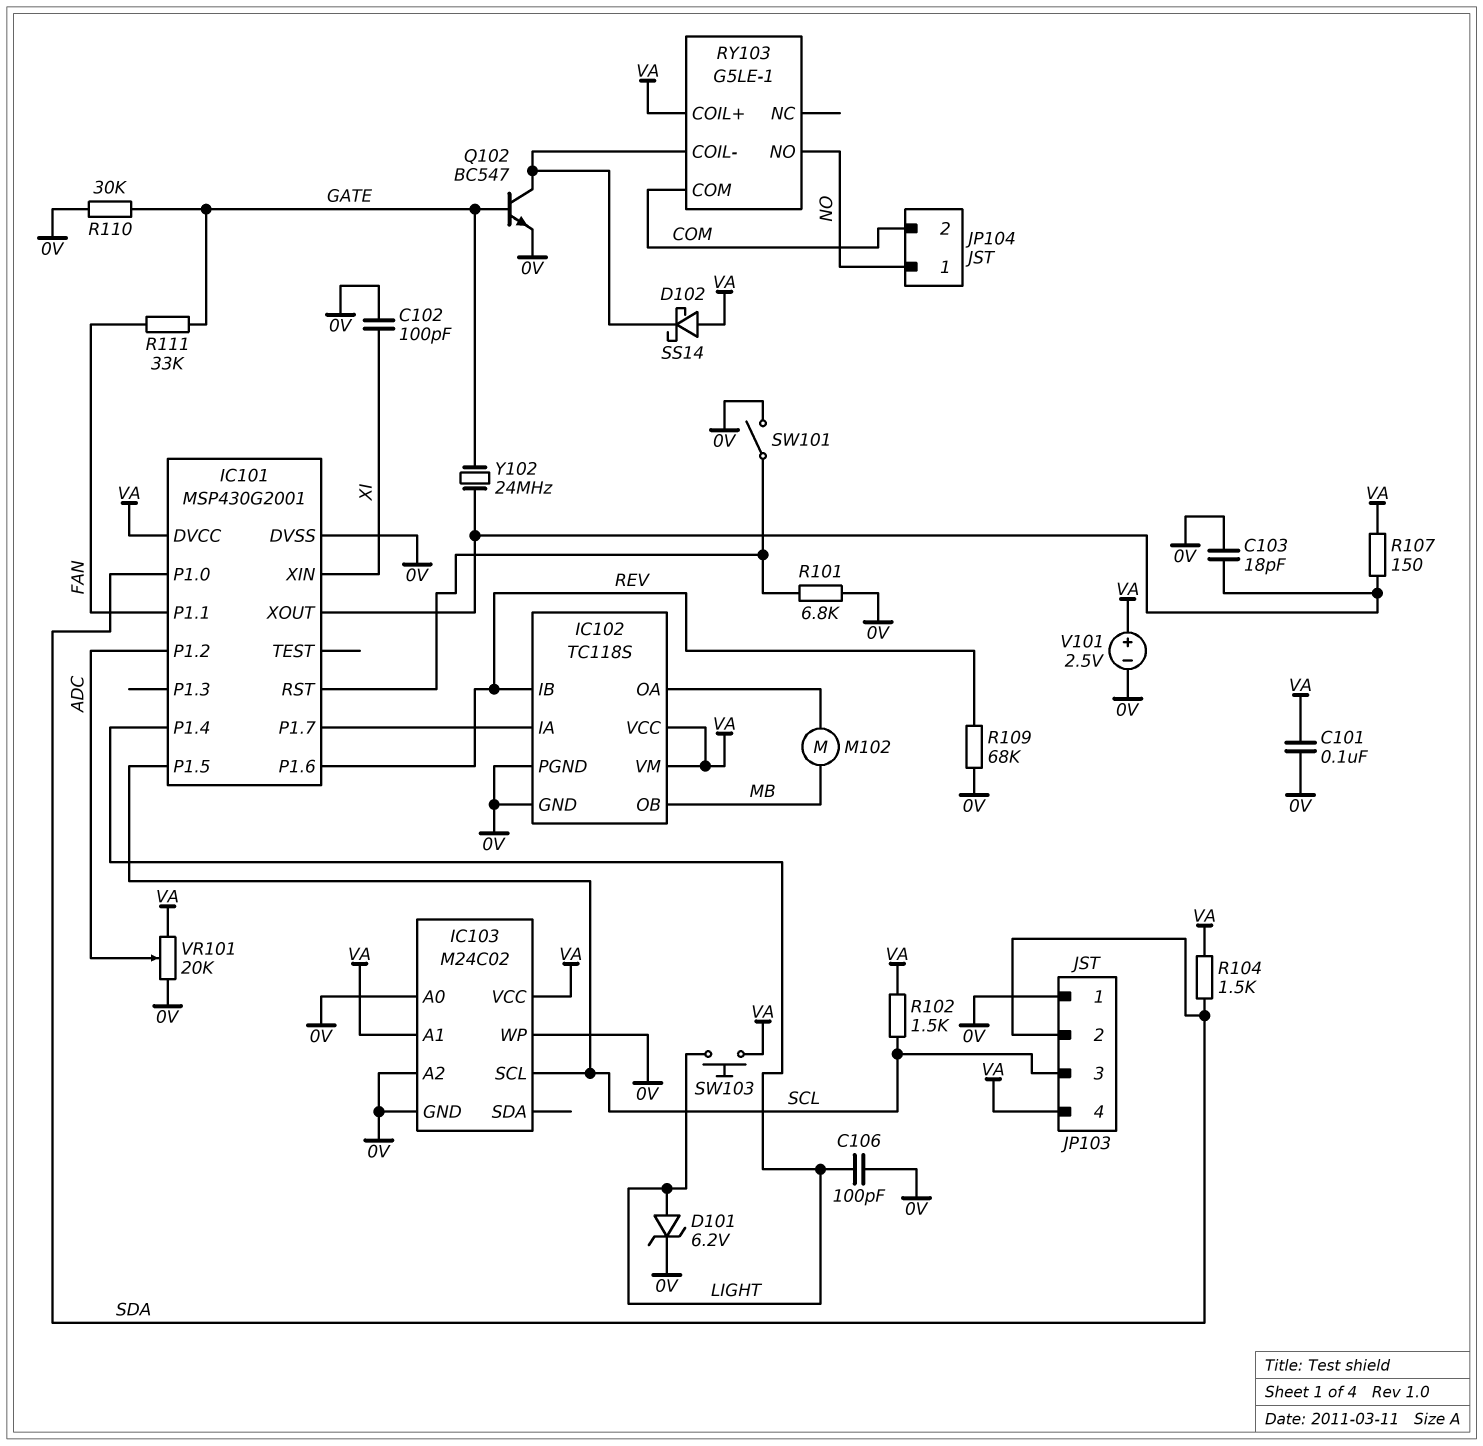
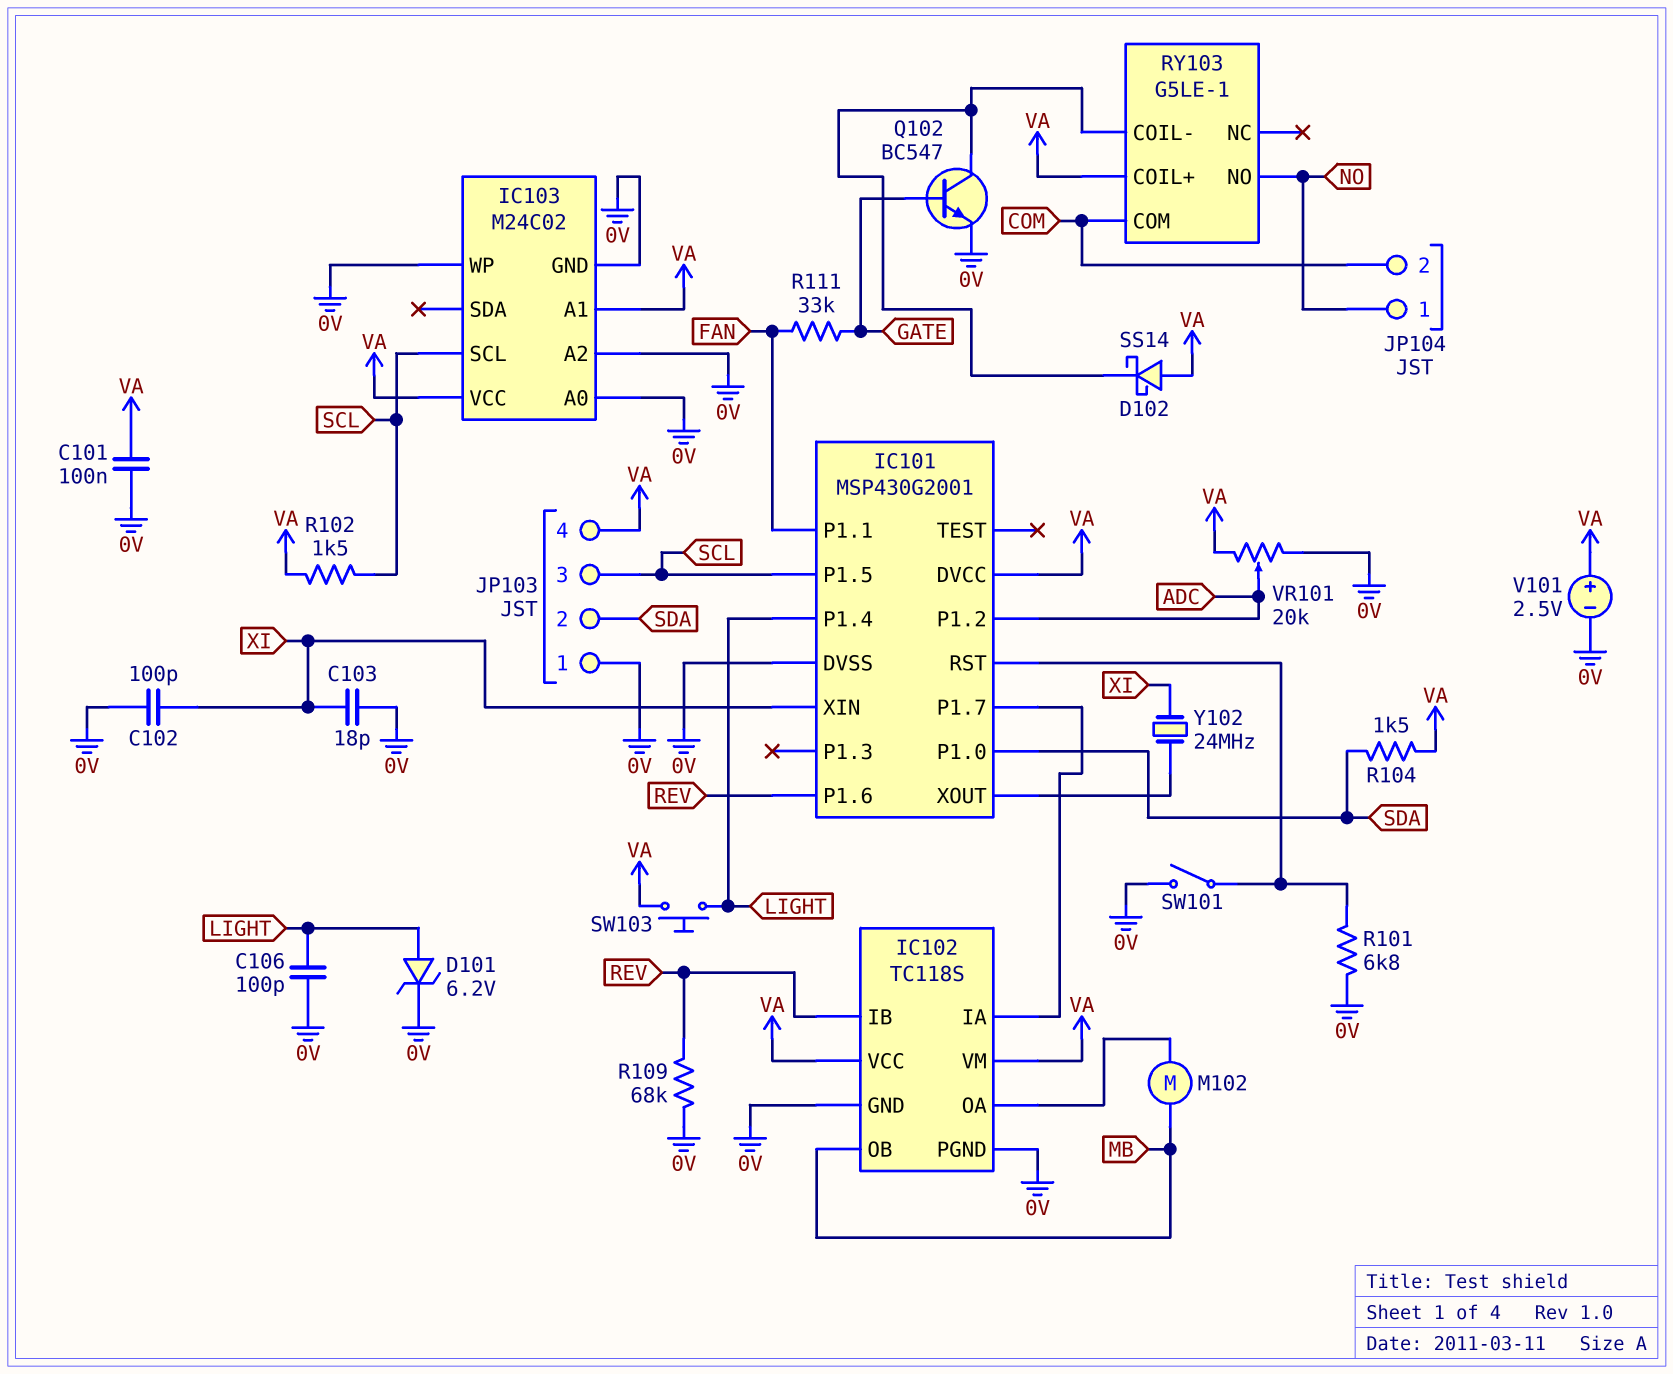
C103: 18pF (0V, IC101/XOUT) -> 18pF (0V, XI)
R107: 150 (IC101/XOUT, VA) -> none
R110: 30k (0V, GATE) -> none
Y102: 24MHz (GATE, IC101/XOUT) -> 24MHz (IC101/XOUT, XI)

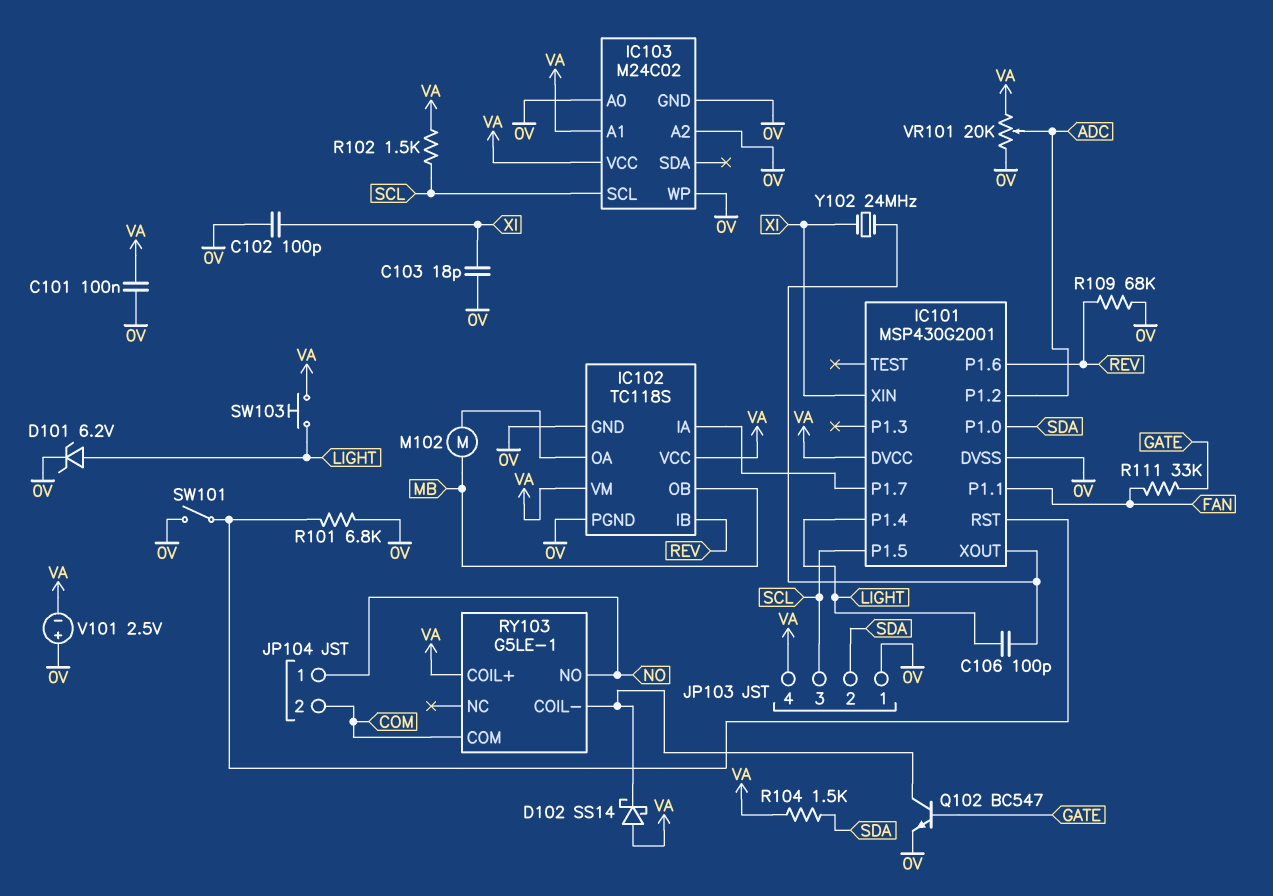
C106: 100pF (0V, LIGHT) -> 100pF (IC101/XOUT, LIGHT)
V101: 2.5V (plus VA, minus 0V) -> 2.5V (plus 0V, minus VA)

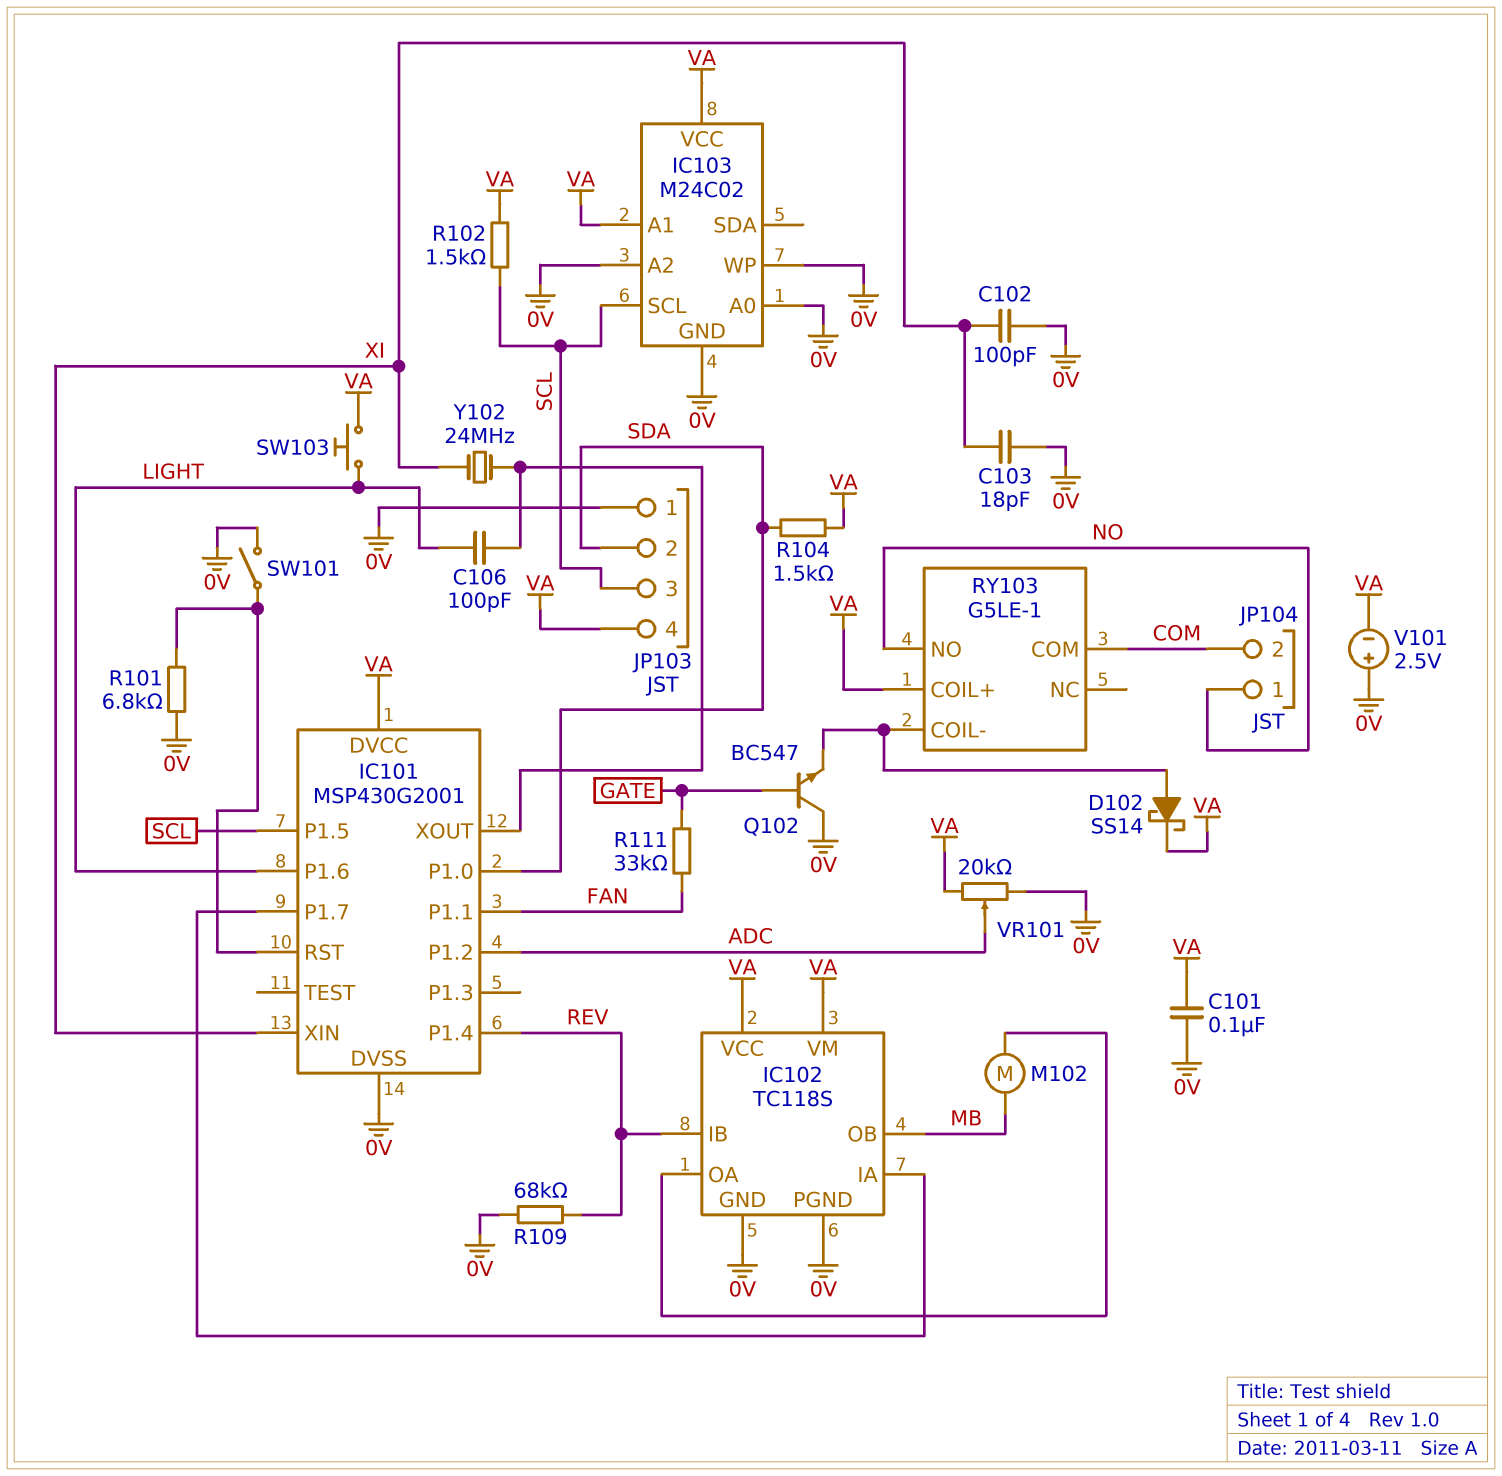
D101: zener 6.2V (A LIGHT, K 0V) -> none
D102: schottky SS14 (A VA, K RY103/COIL-) -> schottky SS14 (A RY103/COIL-, K VA)
IC101 pin P1.4: LIGHT -> REV
IC101 pin P1.6: REV -> LIGHT
Q102: NPN BC547 (B GATE, C RY103/COIL-, E 0V) -> NPN BC547 (B GATE, C 0V, E RY103/COIL-)

